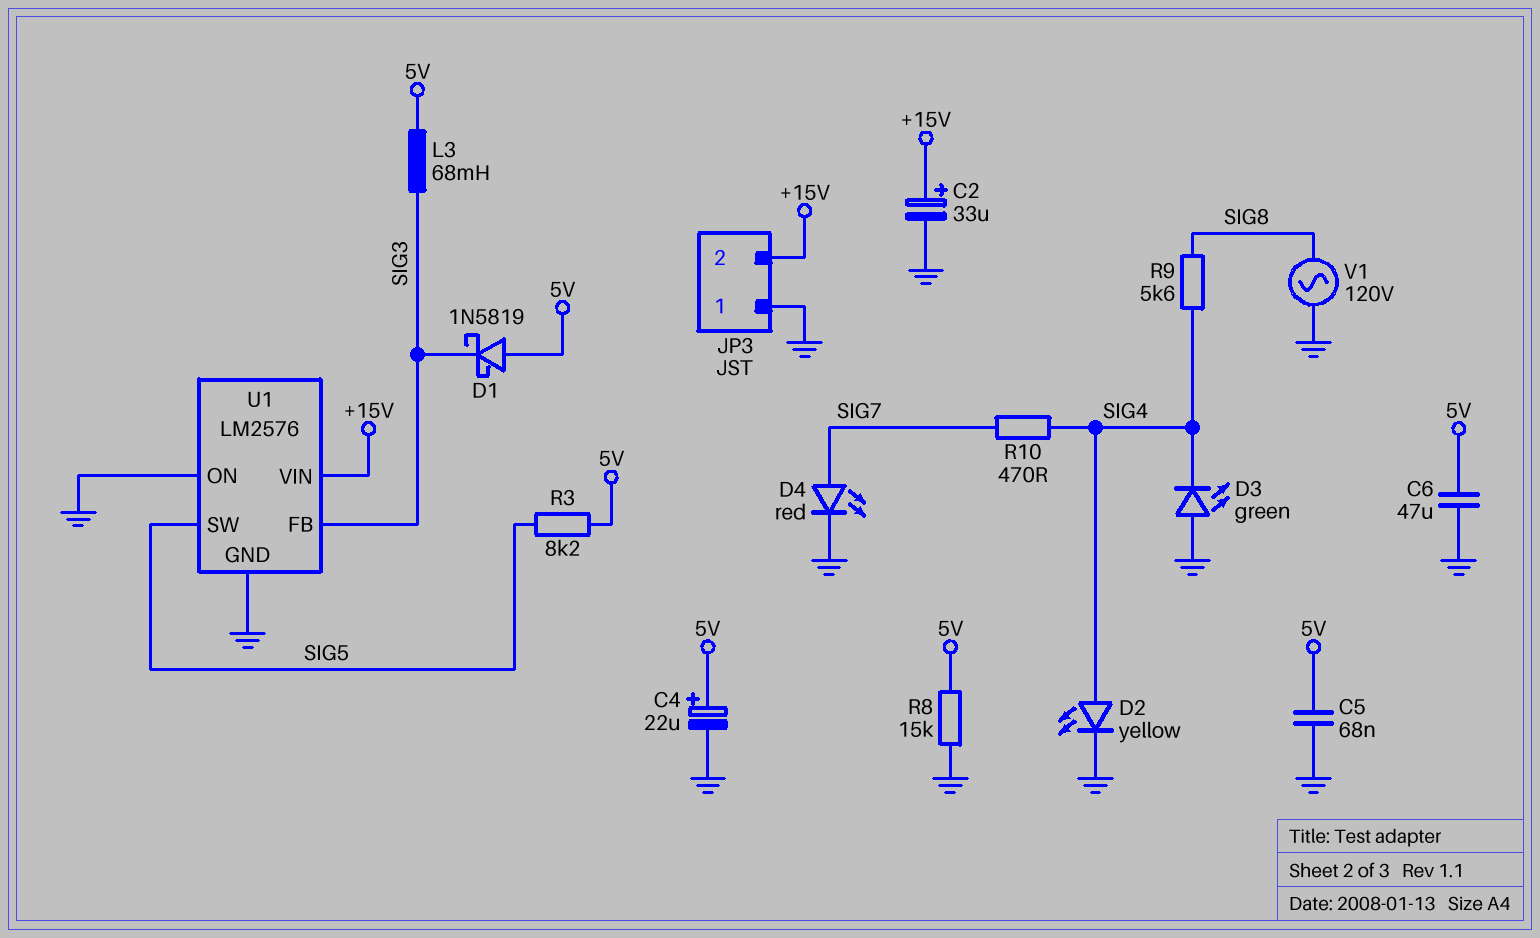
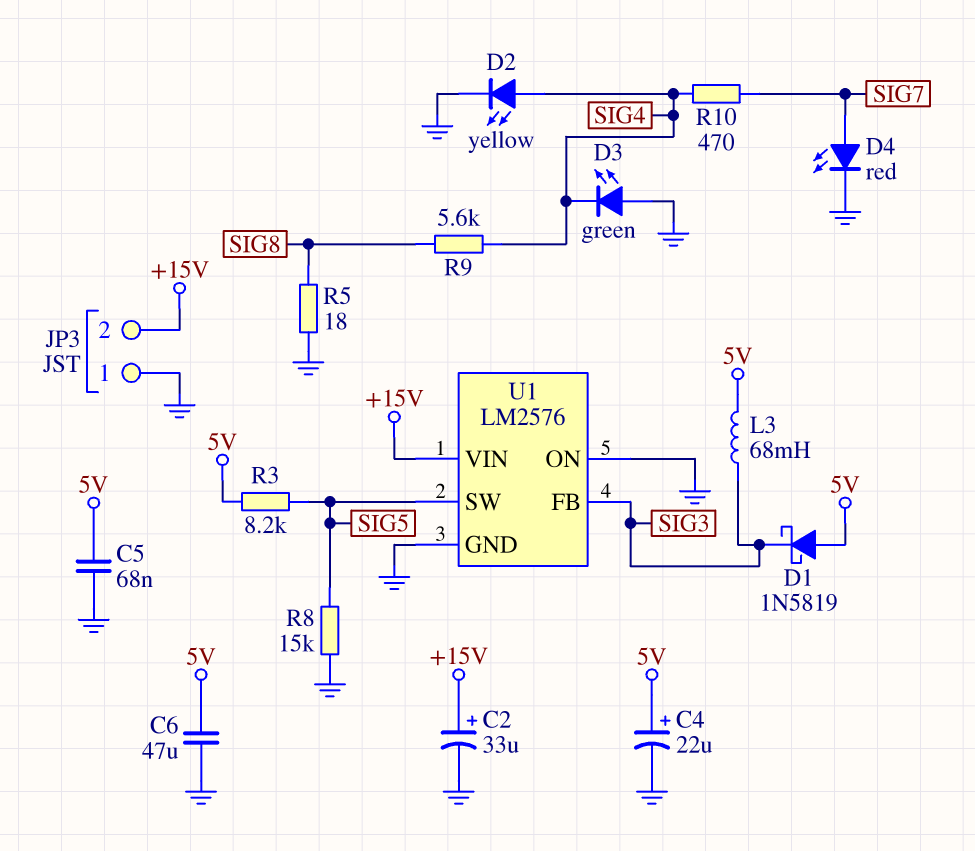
R5: none -> 18 (GND, SIG8)
R8: 15k (5V, GND) -> 15k (GND, SIG5)
V1: AC 120V (GND, SIG8) -> none

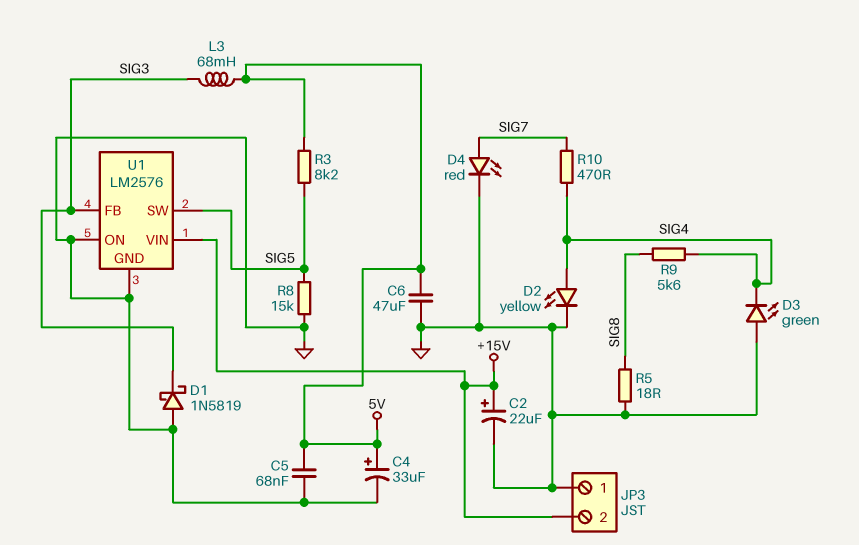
C2: 33uF (plus +15V, minus GND) -> 22uF (plus +15V, minus GND)
C4: 22uF (plus 5V, minus GND) -> 33uF (plus 5V, minus GND)
D1: schottky 1N5819 (A 5V, K SIG3) -> schottky 1N5819 (A GND, K SIG3)

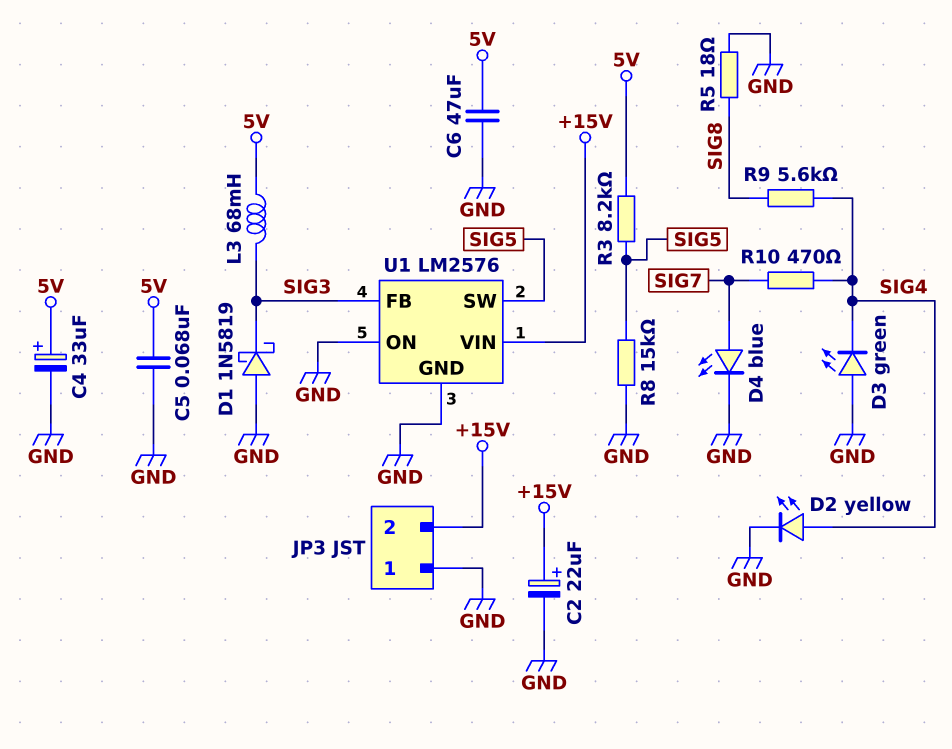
D4: LED red (A SIG7, K GND) -> LED blue (A SIG7, K GND)

